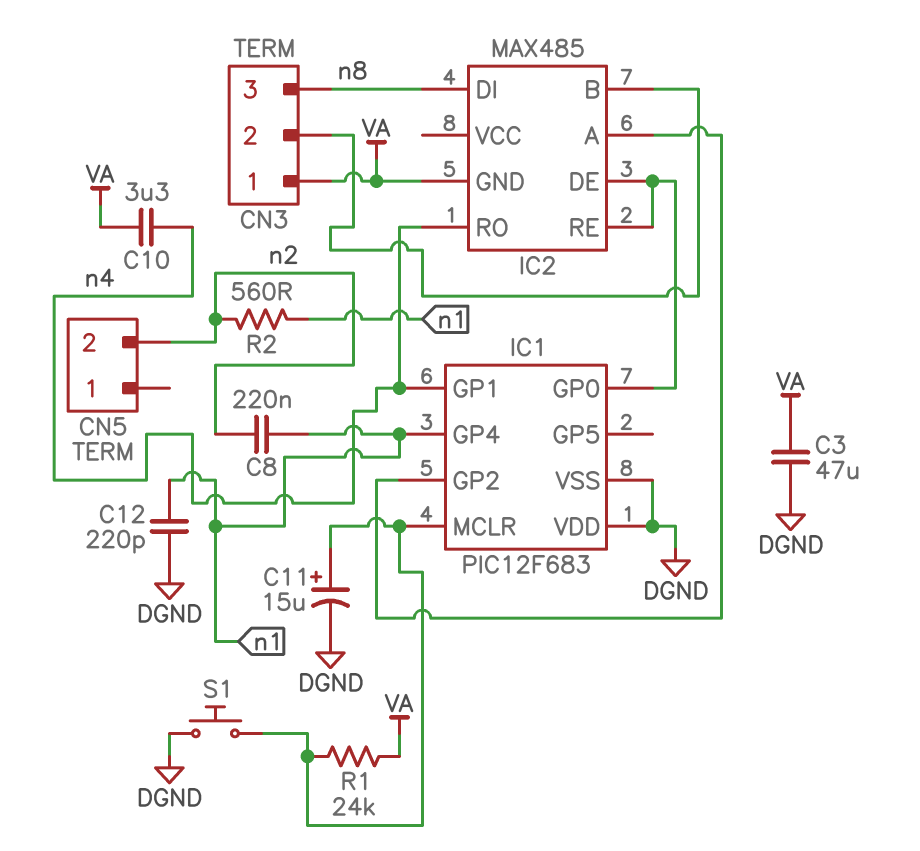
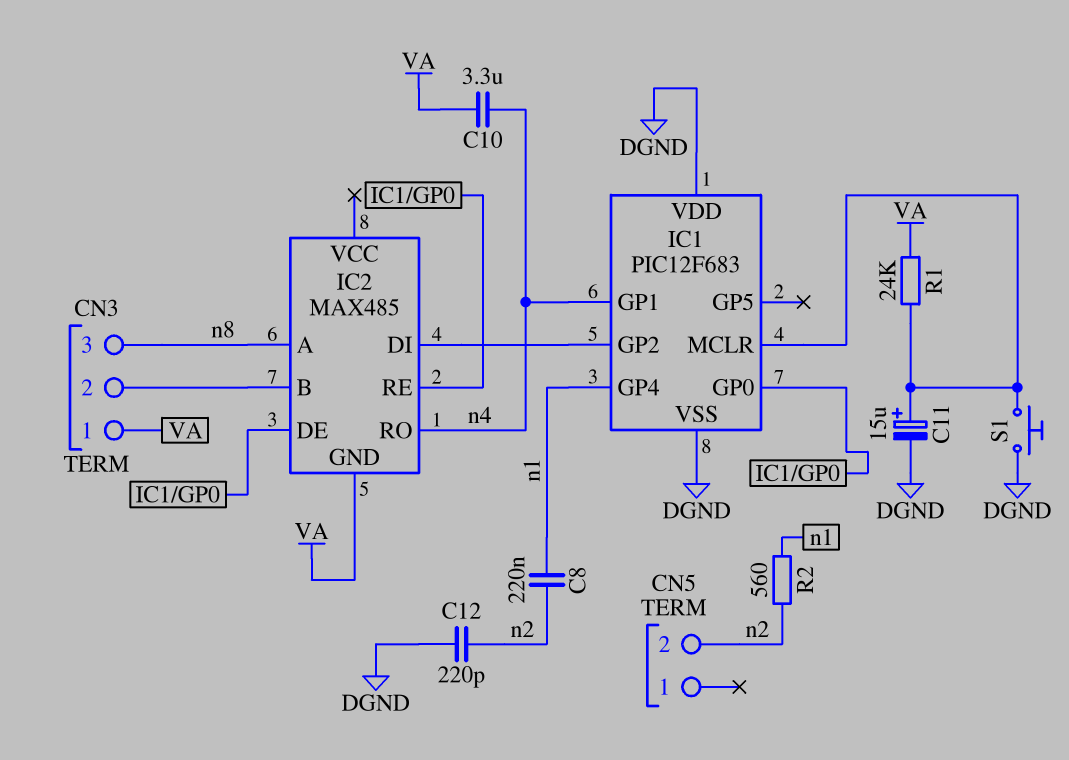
C3: 47uF (DGND, VA) -> none
C12: 220pF (DGND, n1) -> 220pF (DGND, n2)
IC2 pin A: IC1/GP2 -> n8
IC2 pin DI: n8 -> IC1/GP2

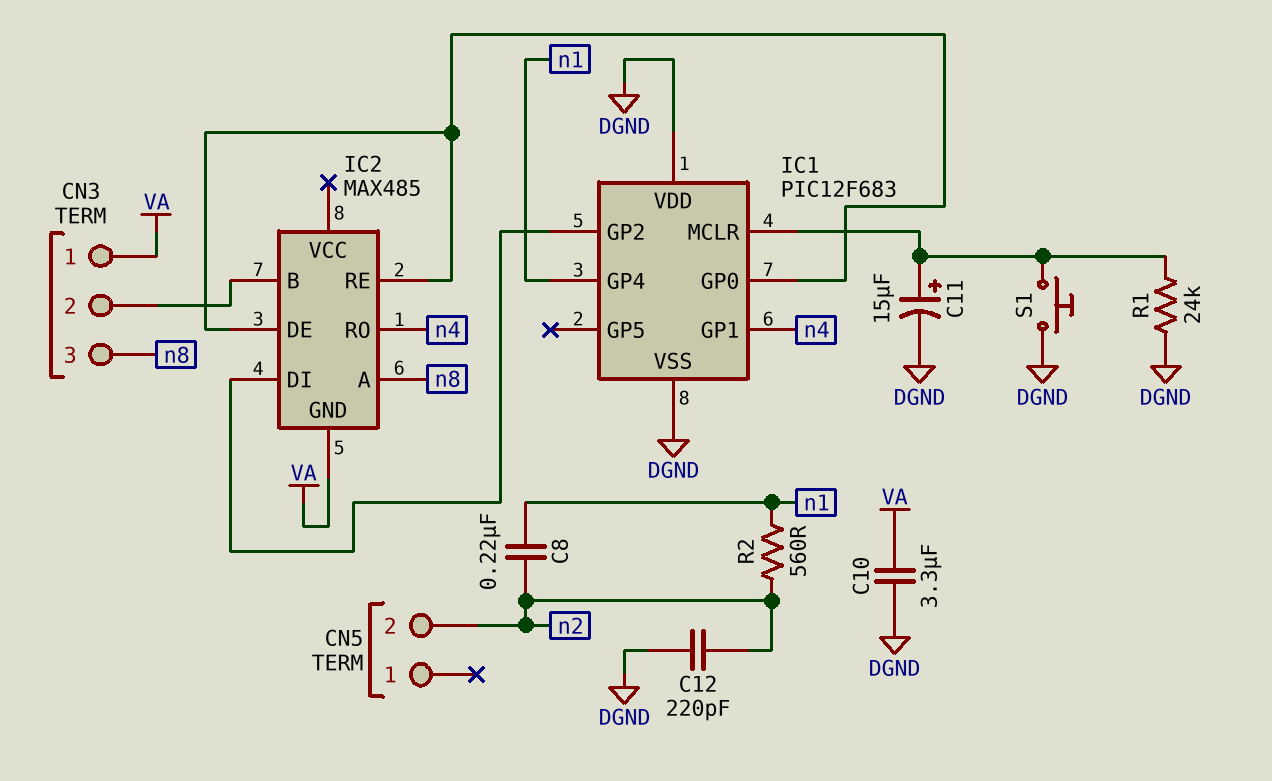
C10: 3.3uF (VA, n4) -> 3.3uF (DGND, VA)
R1: 24k (IC1/MCLR, VA) -> 24k (DGND, IC1/MCLR)

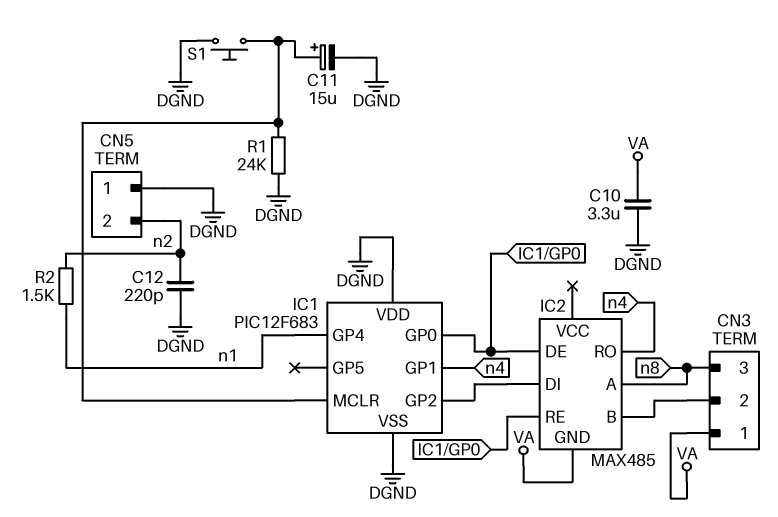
C8: 220nF (n1, n2) -> none
CN5 pin 1: none -> DGND
R2: 560 (n1, n2) -> 1.5k (n1, n2)

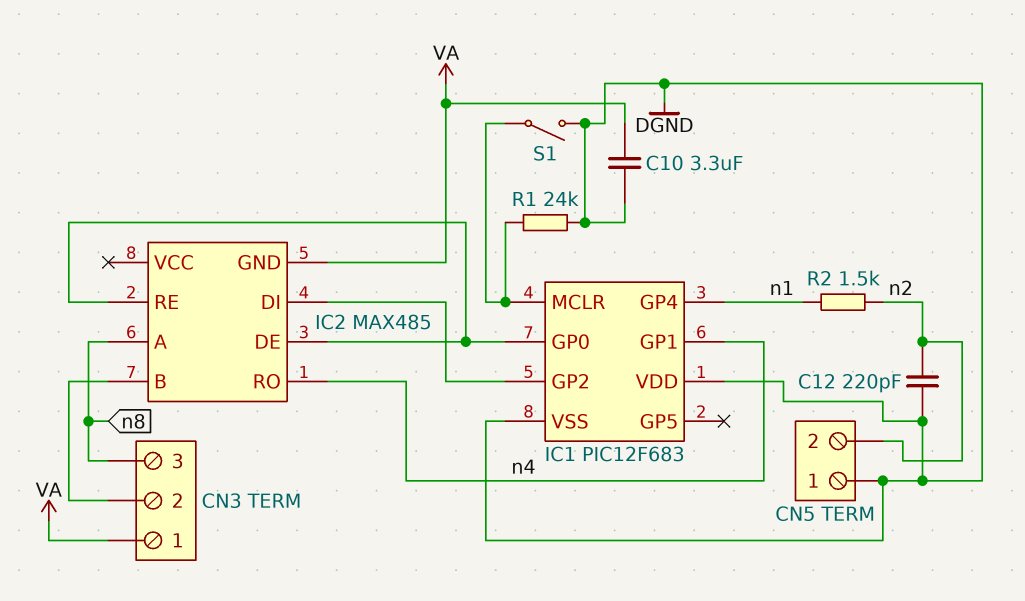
C11: 15uF (plus IC1/MCLR, minus DGND) -> none
S1: button (DGND, IC1/MCLR) -> switch (DGND, IC1/MCLR)

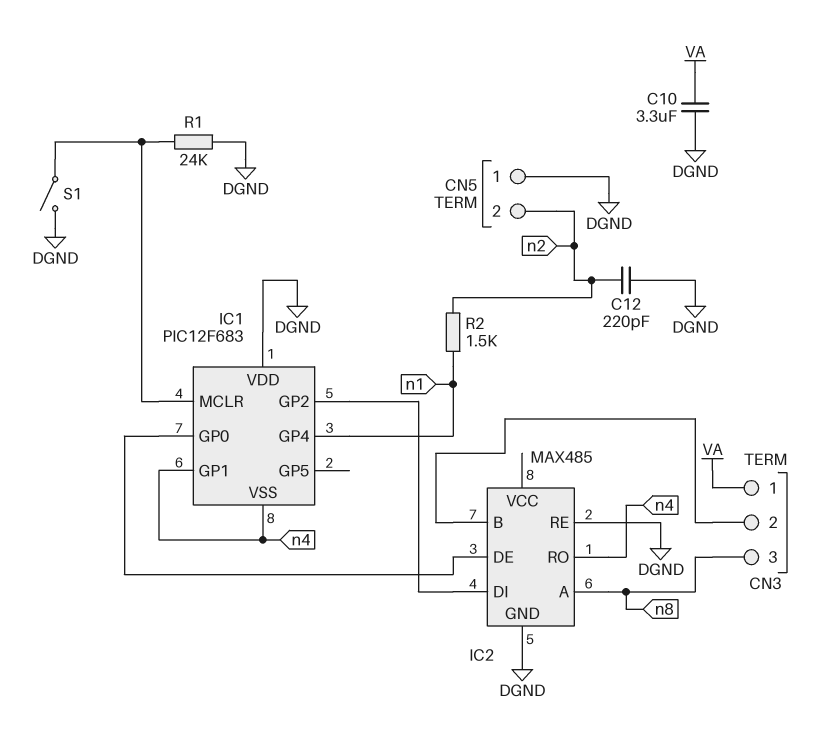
IC1 pin VSS: DGND -> n4
IC2 pin GND: VA -> DGND
IC2 pin RE: IC1/GP0 -> DGND

